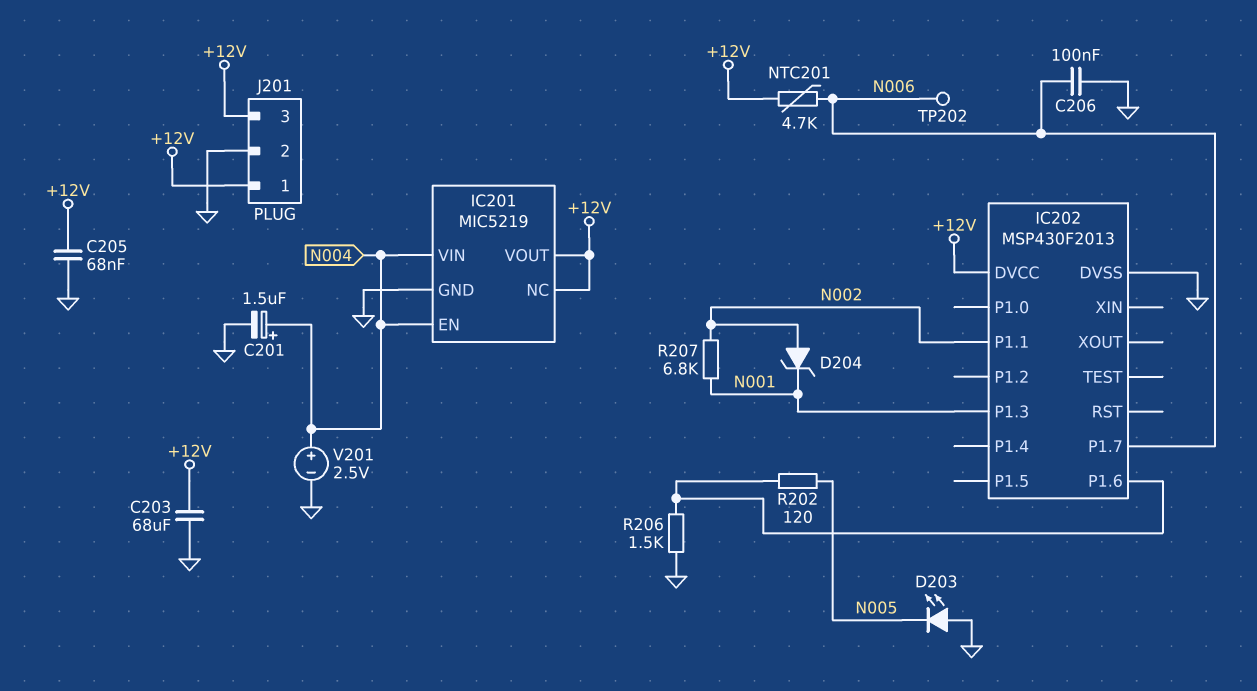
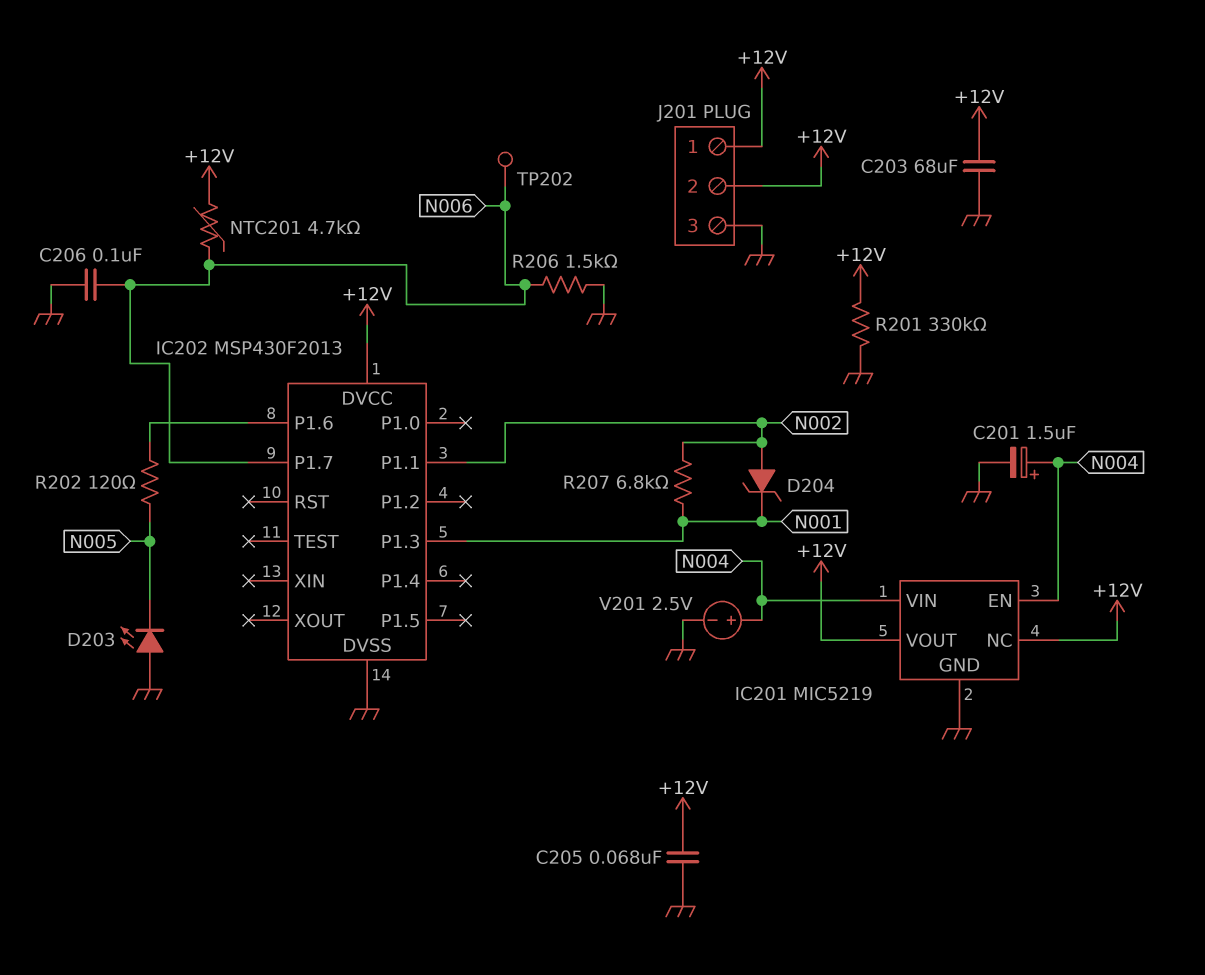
J201 pin 2: GND -> +12V
J201 pin 3: +12V -> GND
R201: none -> 330k (+12V, GND)
R206: 1.5k (GND, IC202/P1.6) -> 1.5k (GND, N006)

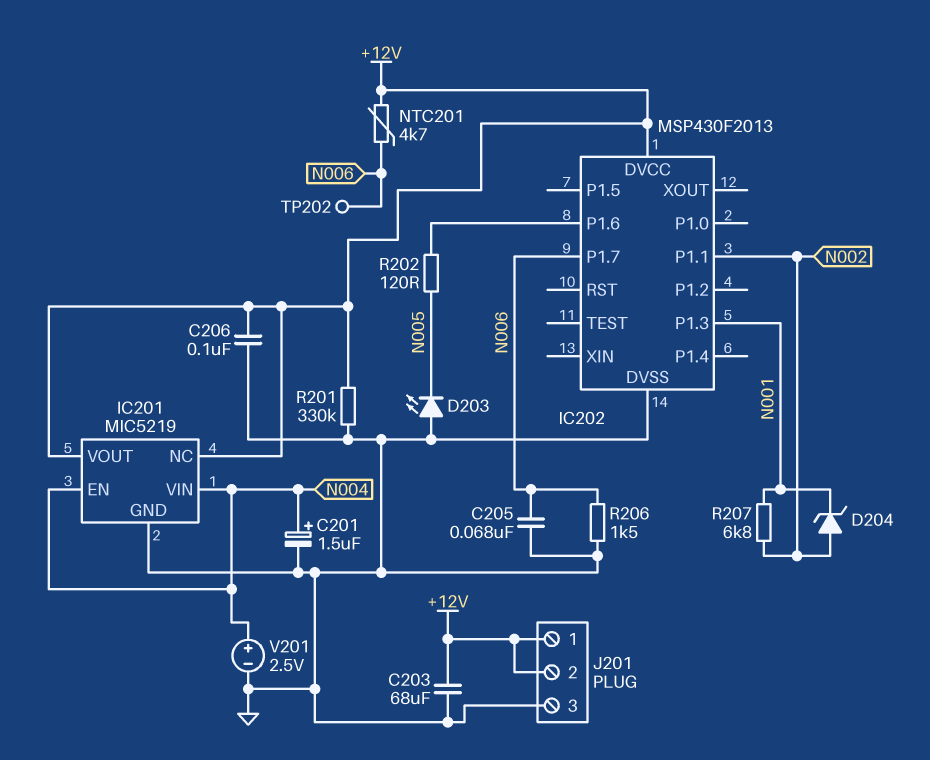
C205: 68nF (+12V, GND) -> 68nF (GND, N006)
C206: 100nF (GND, N006) -> 100nF (+12V, GND)

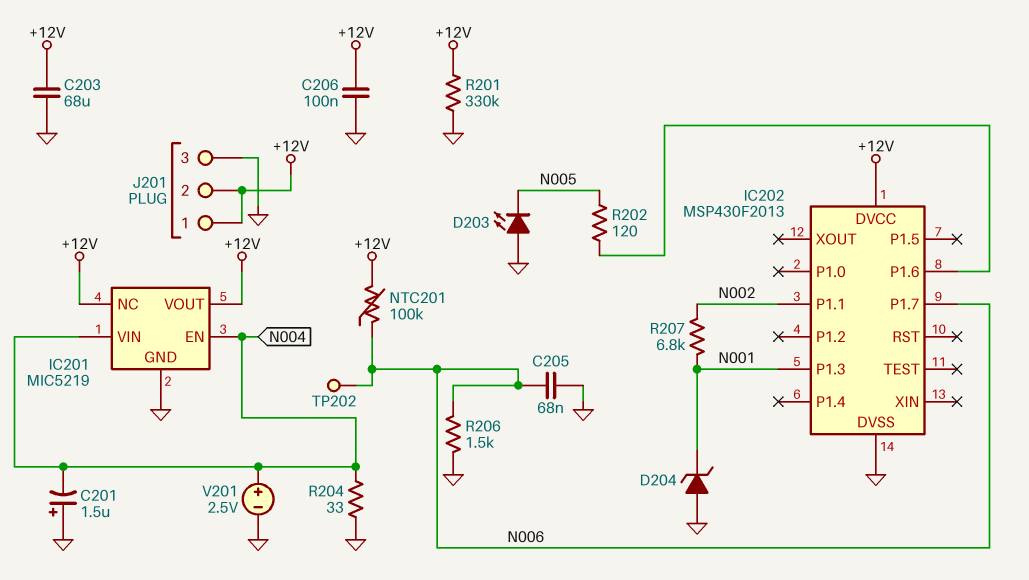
C201: 1.5uF (plus N004, minus GND) -> 1.5uF (plus GND, minus N004)
D204: zener (A N002, K N001) -> zener (A GND, K N001)
NTC201: 4.7k (+12V, N006) -> 100k (+12V, N006)
R204: none -> 33 (GND, N004)

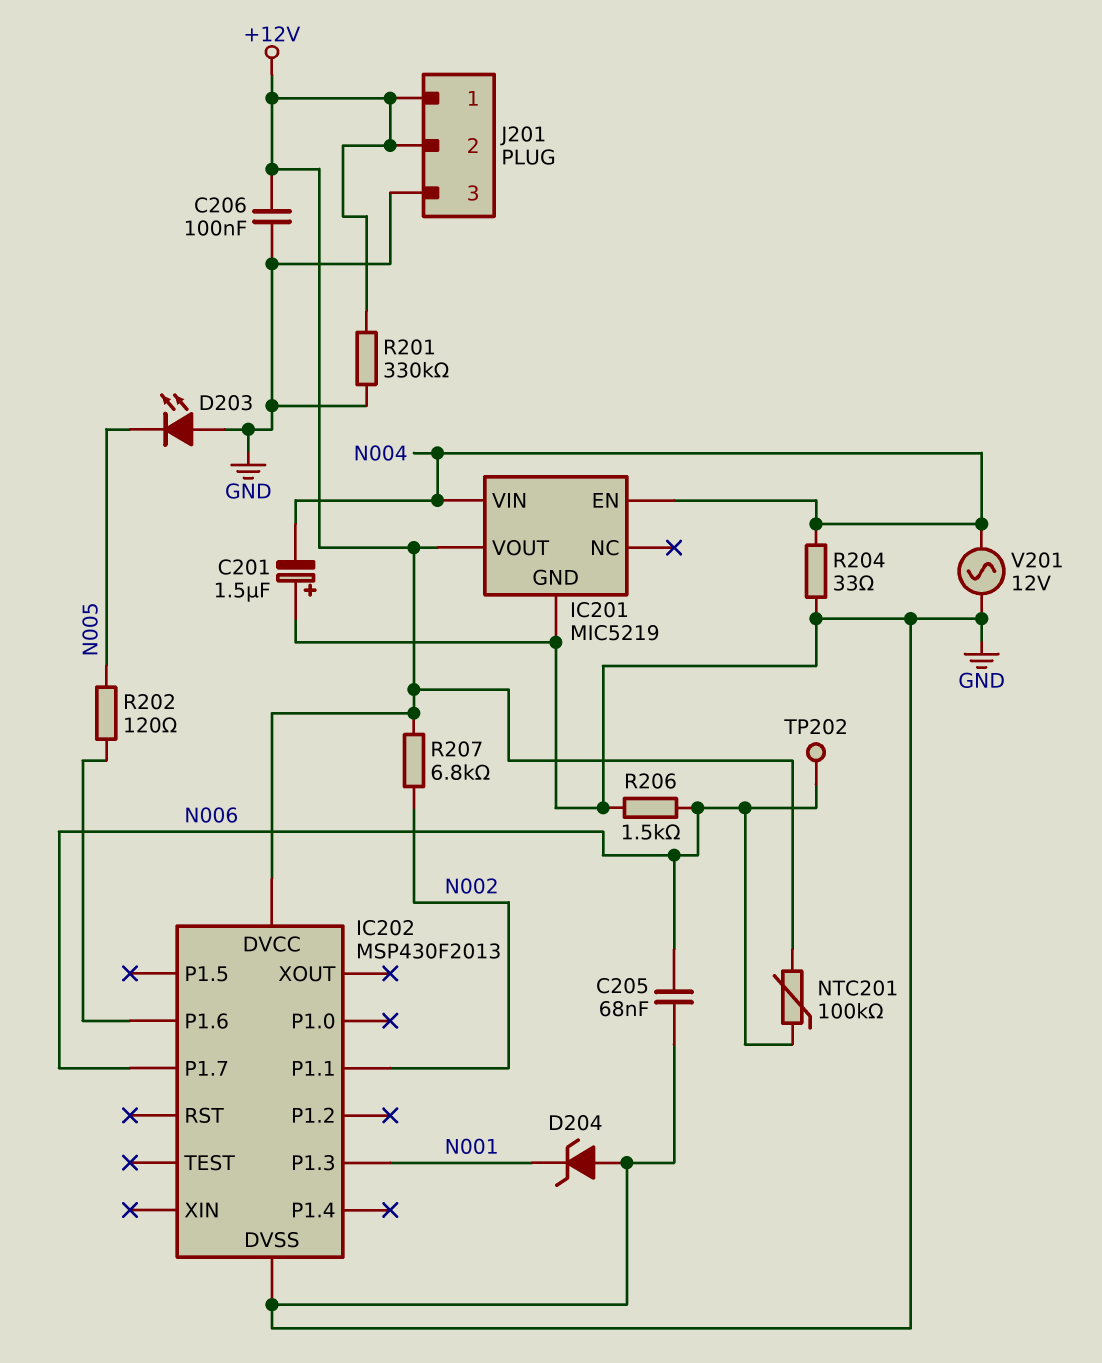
C203: 68uF (+12V, GND) -> none
IC201 pin NC: +12V -> none
R207: 6.8k (N001, N002) -> 6.8k (+12V, N002)
V201: 2.5V (plus N004, minus GND) -> AC 12V (GND, N004)

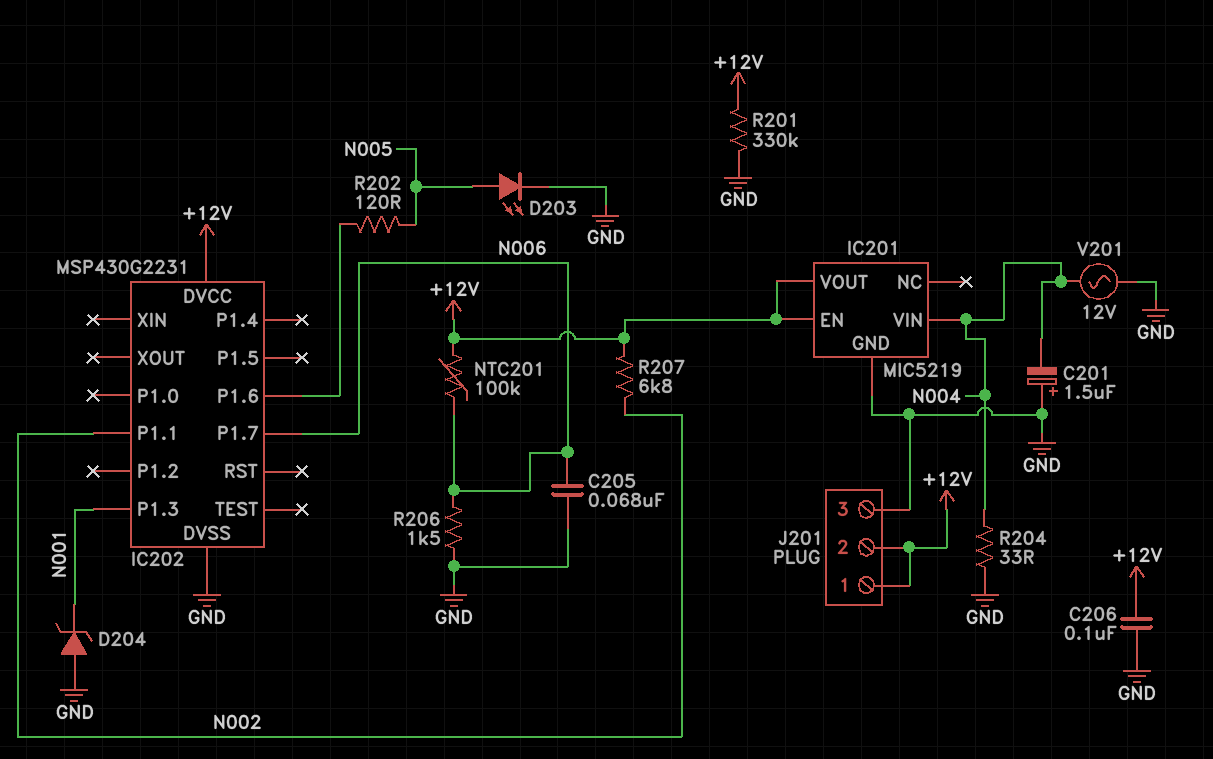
D203: LED (A GND, K N005) -> LED (A N005, K GND)
IC201 pin EN: N004 -> +12V
IC202: MSP430F2013 -> MSP430G2231
TP202: test point (N006) -> none

